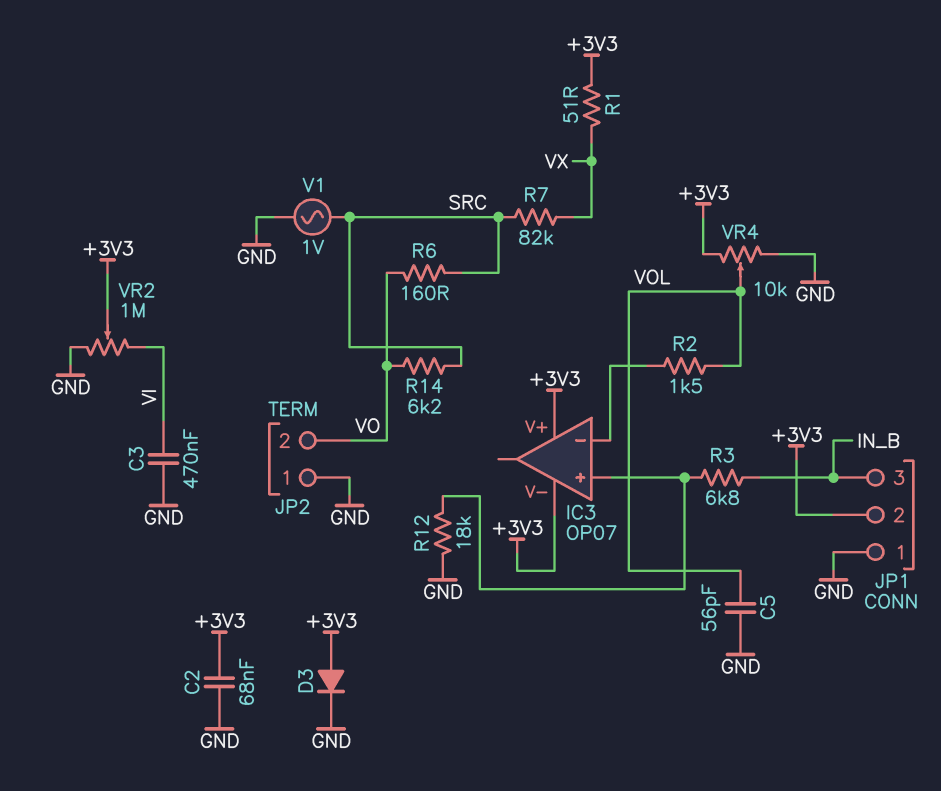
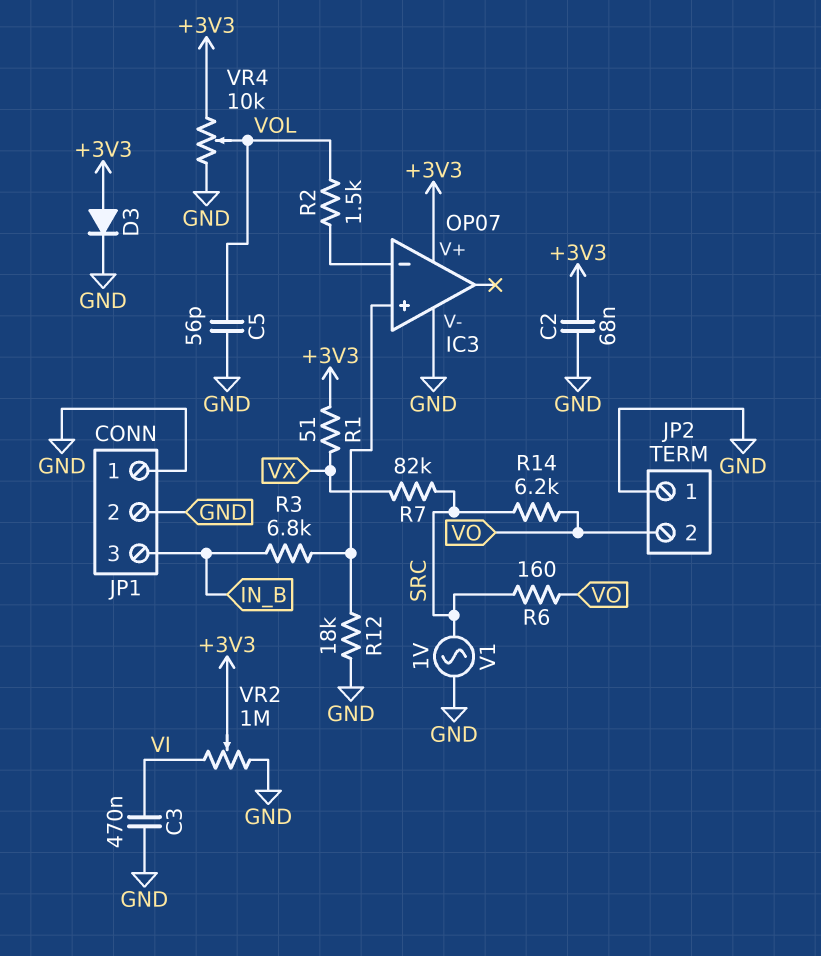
IC3 pin V-: +3V3 -> GND
JP1 pin 2: +3V3 -> GND

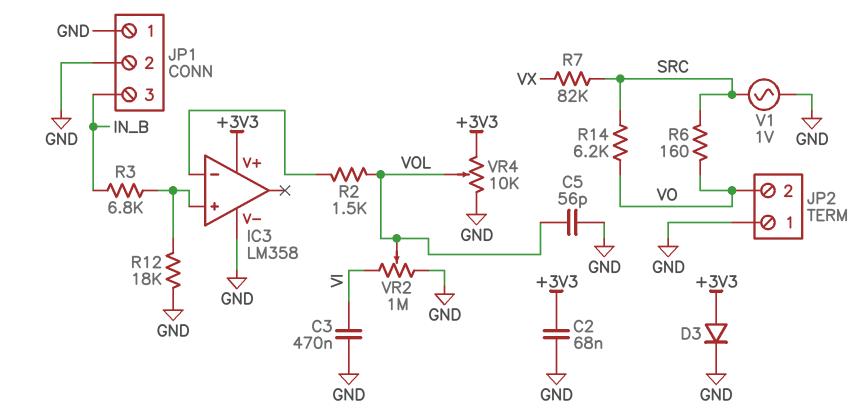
IC3: OP07 -> LM358
R1: 51 (+3V3, VX) -> none
VR2: 1M (GND, VI, wiper +3V3) -> 1M (GND, VI, wiper VOL)

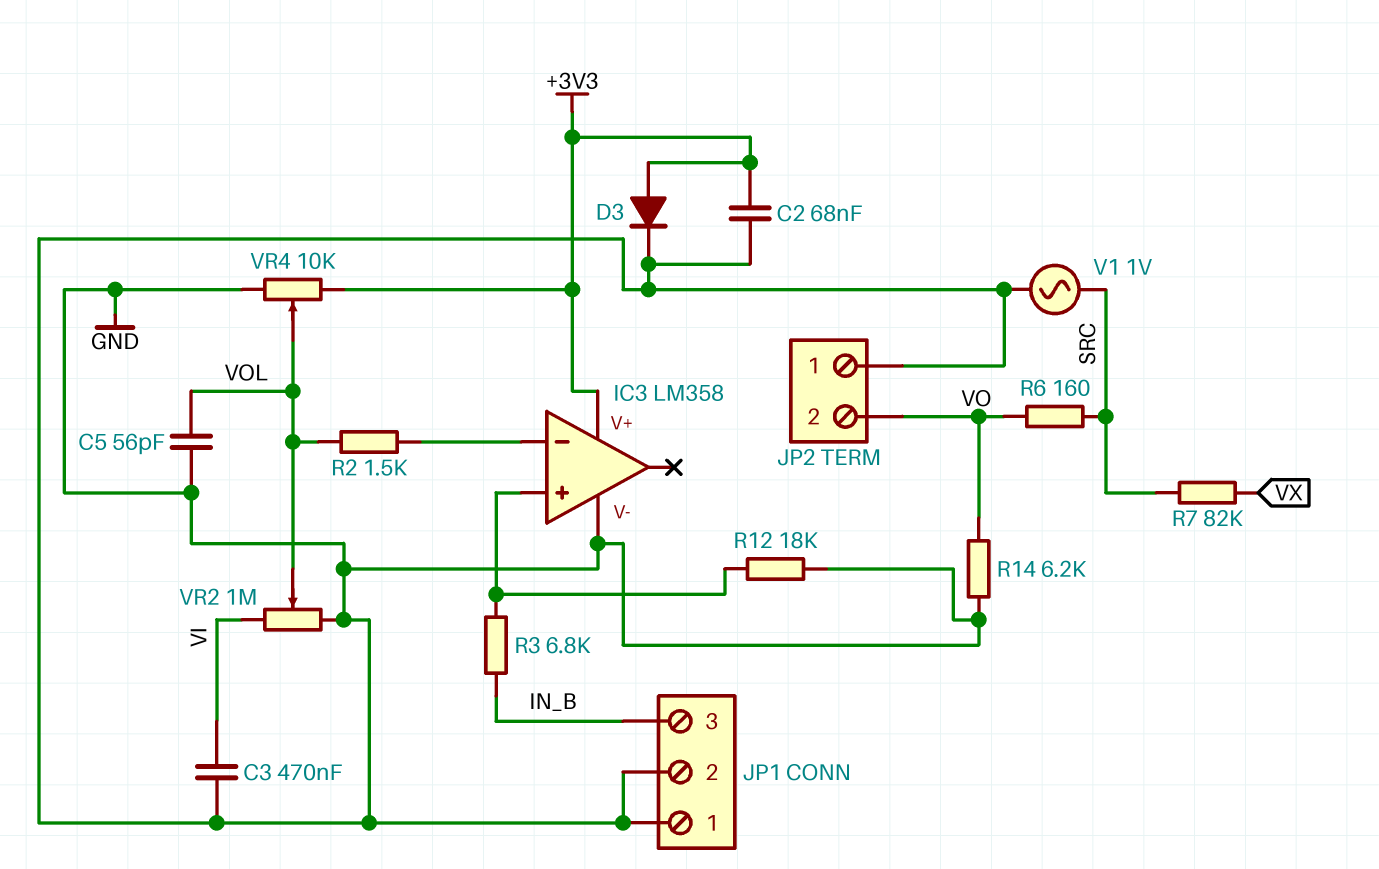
R14: 6.2k (SRC, VO) -> 6.2k (GND, VO)

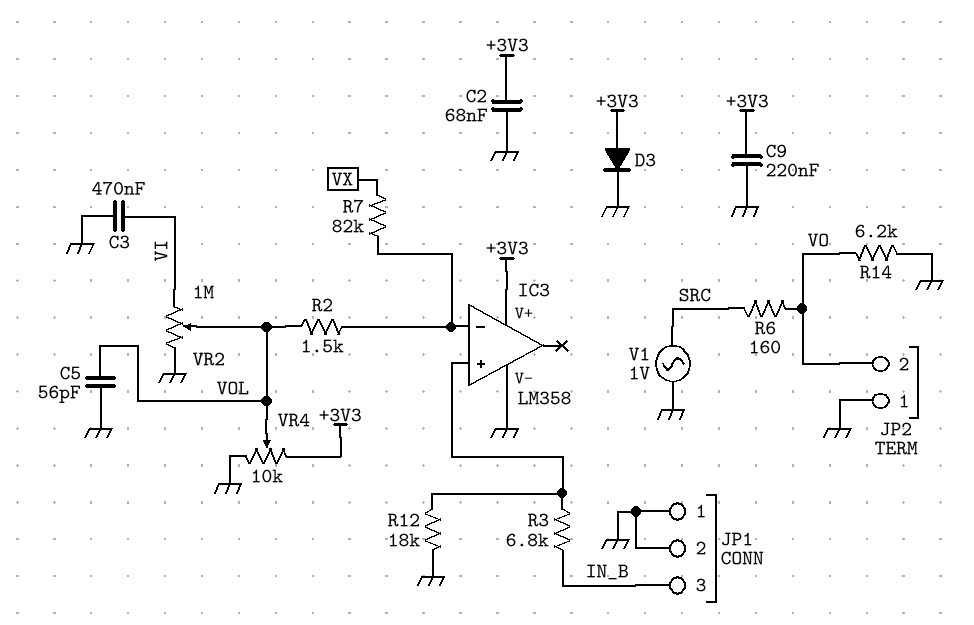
C9: none -> 220nF (+3V3, GND)
R7: 82k (SRC, VX) -> 82k (IC3/in-, VX)

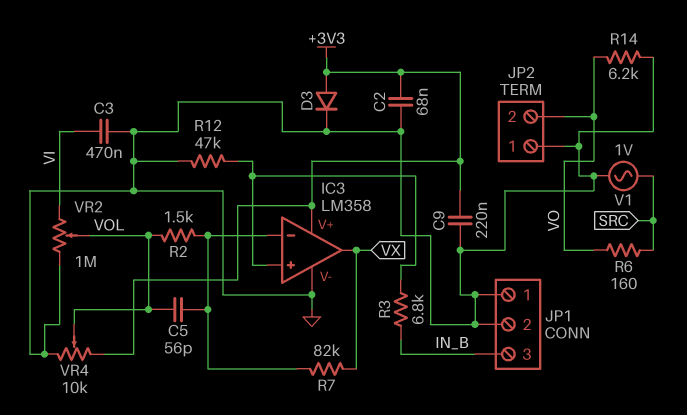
C5: 56pF (GND, VOL) -> 56pF (IC3/in-, VOL)
IC3 pin out: none -> VX
R12: 18k (GND, IC3/in+) -> 47k (GND, IC3/in+)

